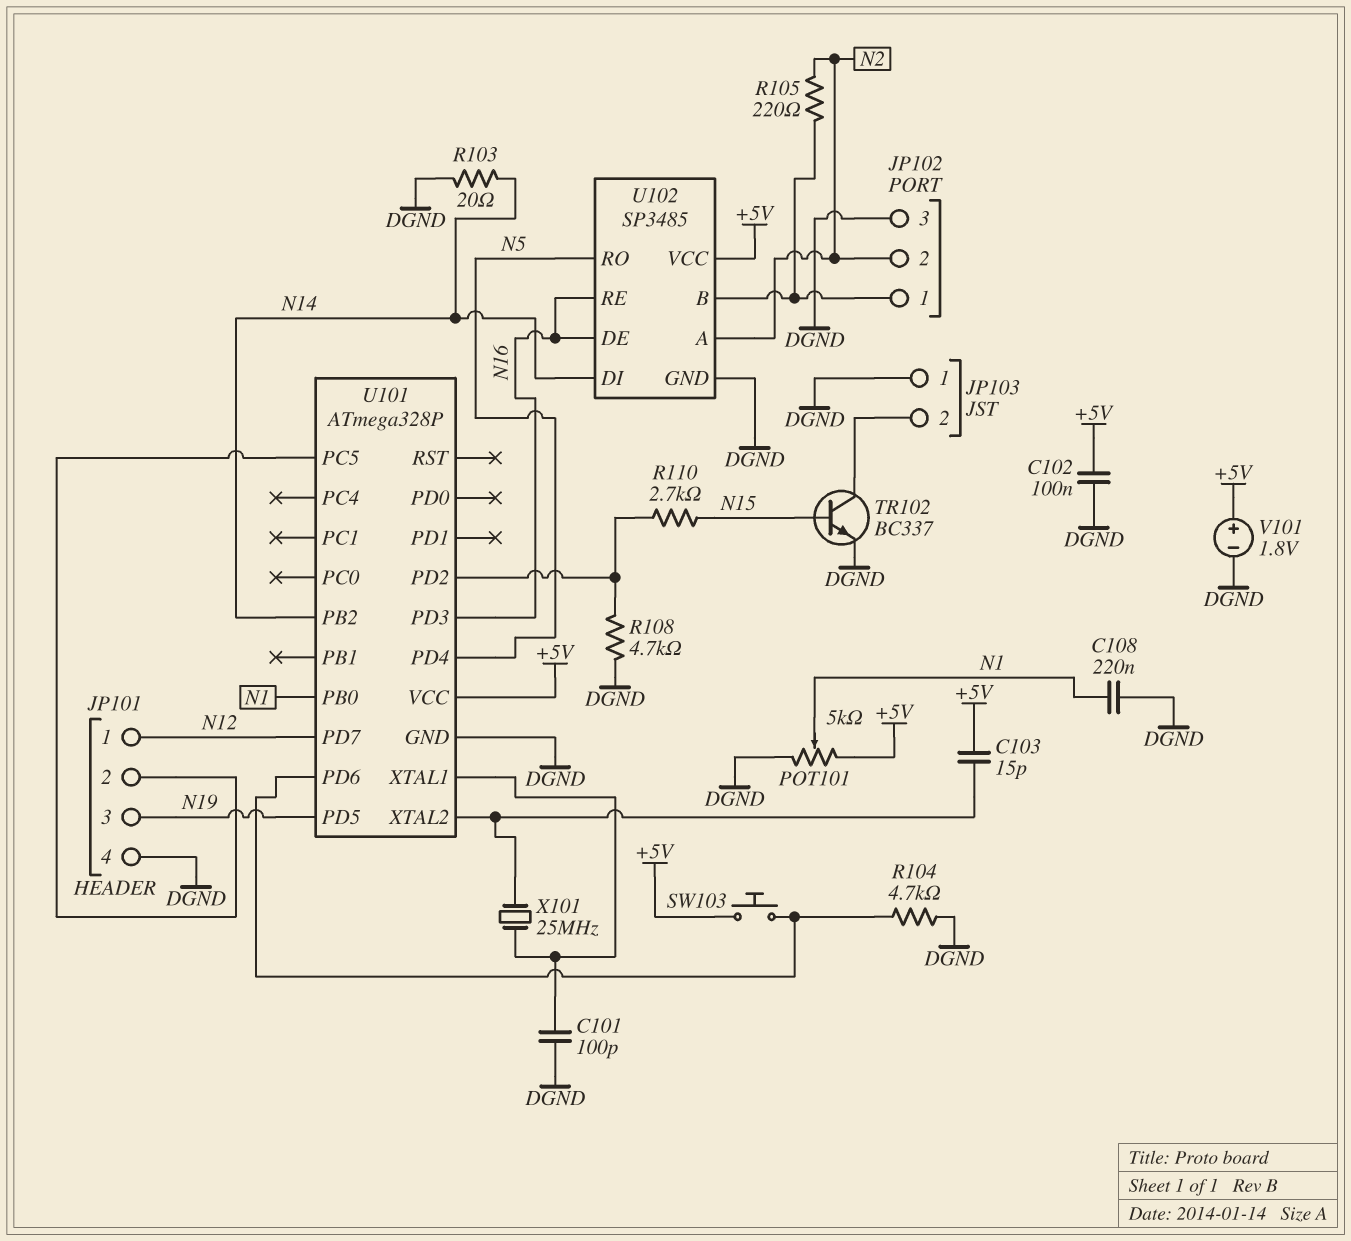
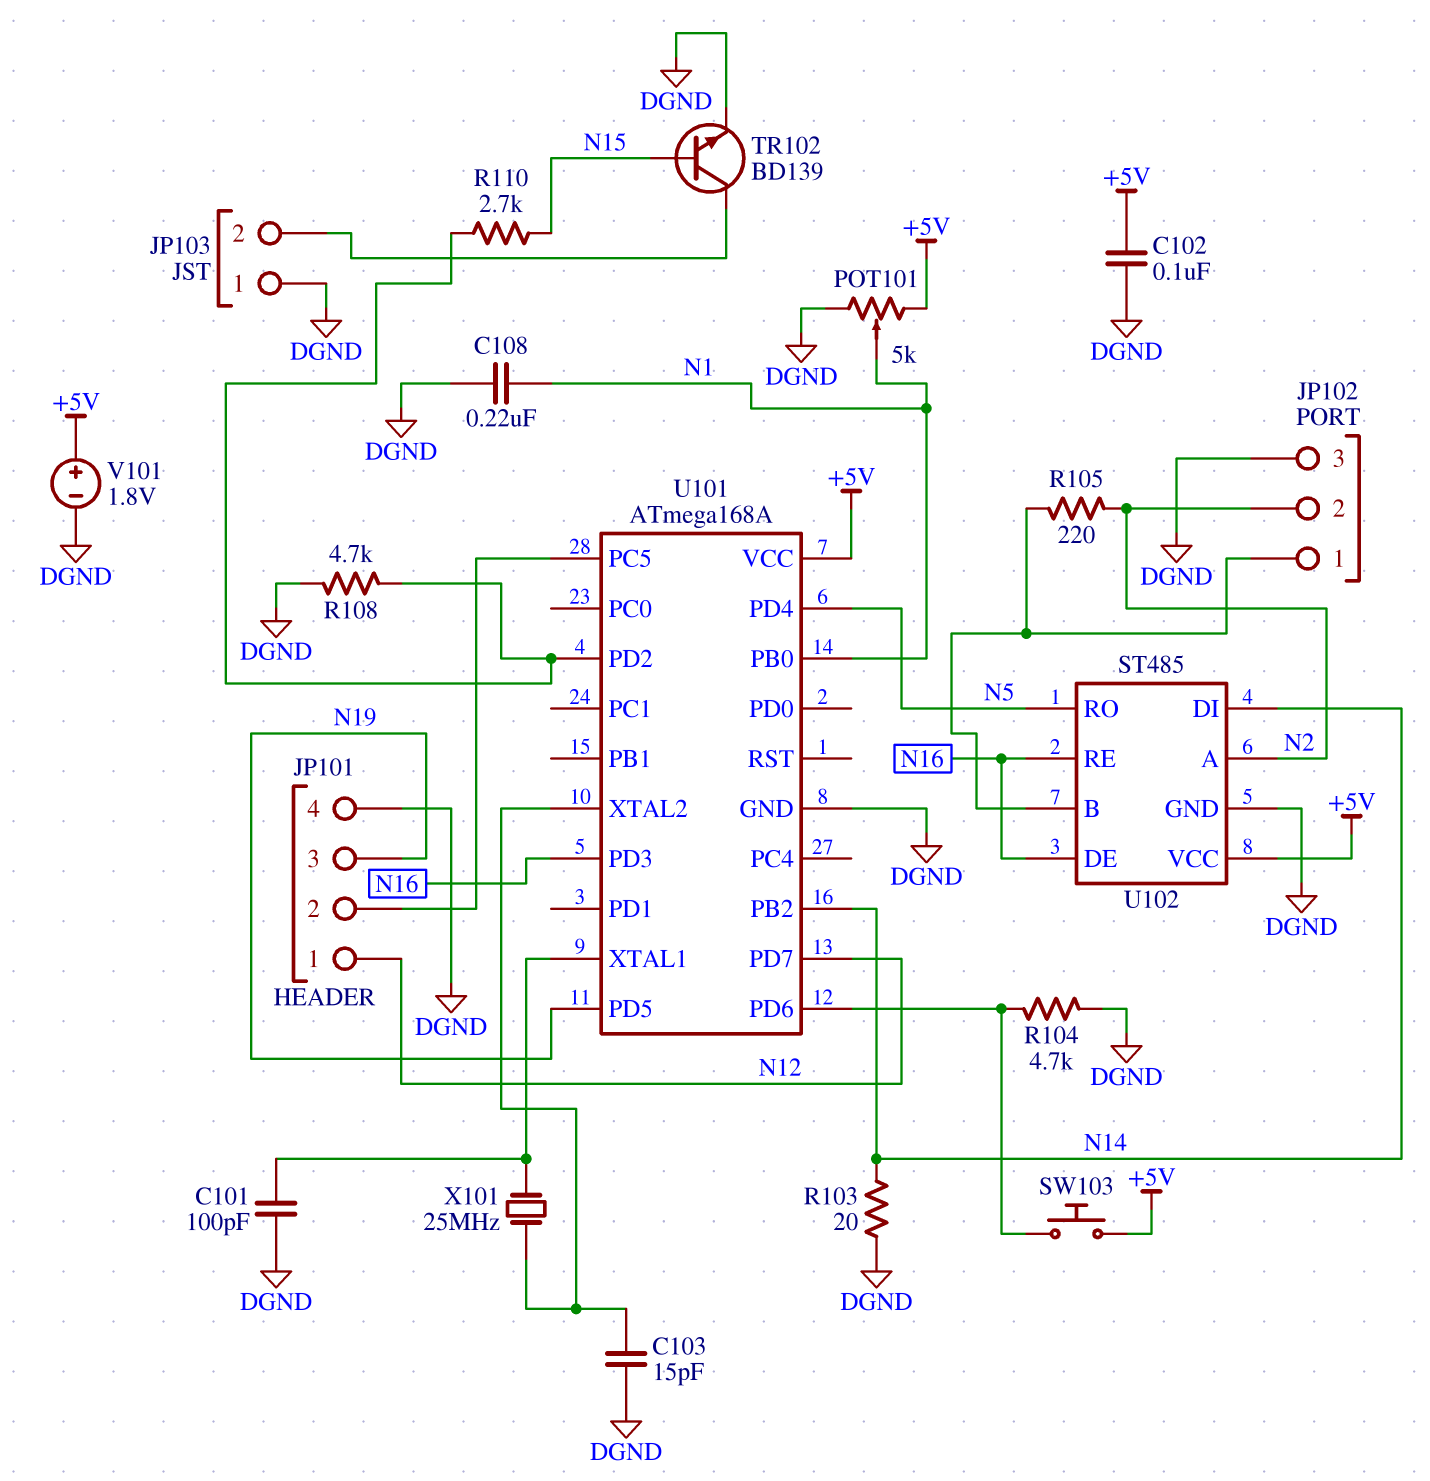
C103: 15pF (+5V, U101/XTAL2) -> 15pF (DGND, U101/XTAL2)
TR102: NPN BC337 (B N15, C JP103/2, E DGND) -> NPN BD139 (B N15, C JP103/2, E DGND)
U101: ATmega328P -> ATmega168A
U102: SP3485 -> ST485

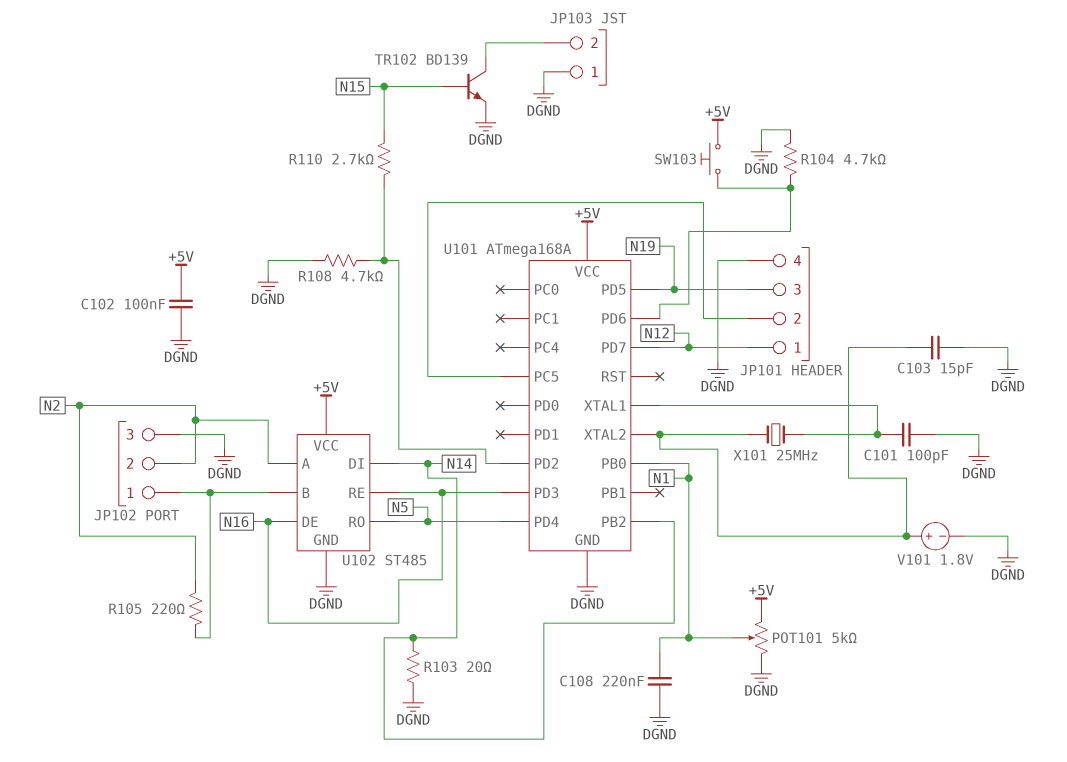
V101: 1.8V (plus +5V, minus DGND) -> 1.8V (plus U101/XTAL2, minus DGND)

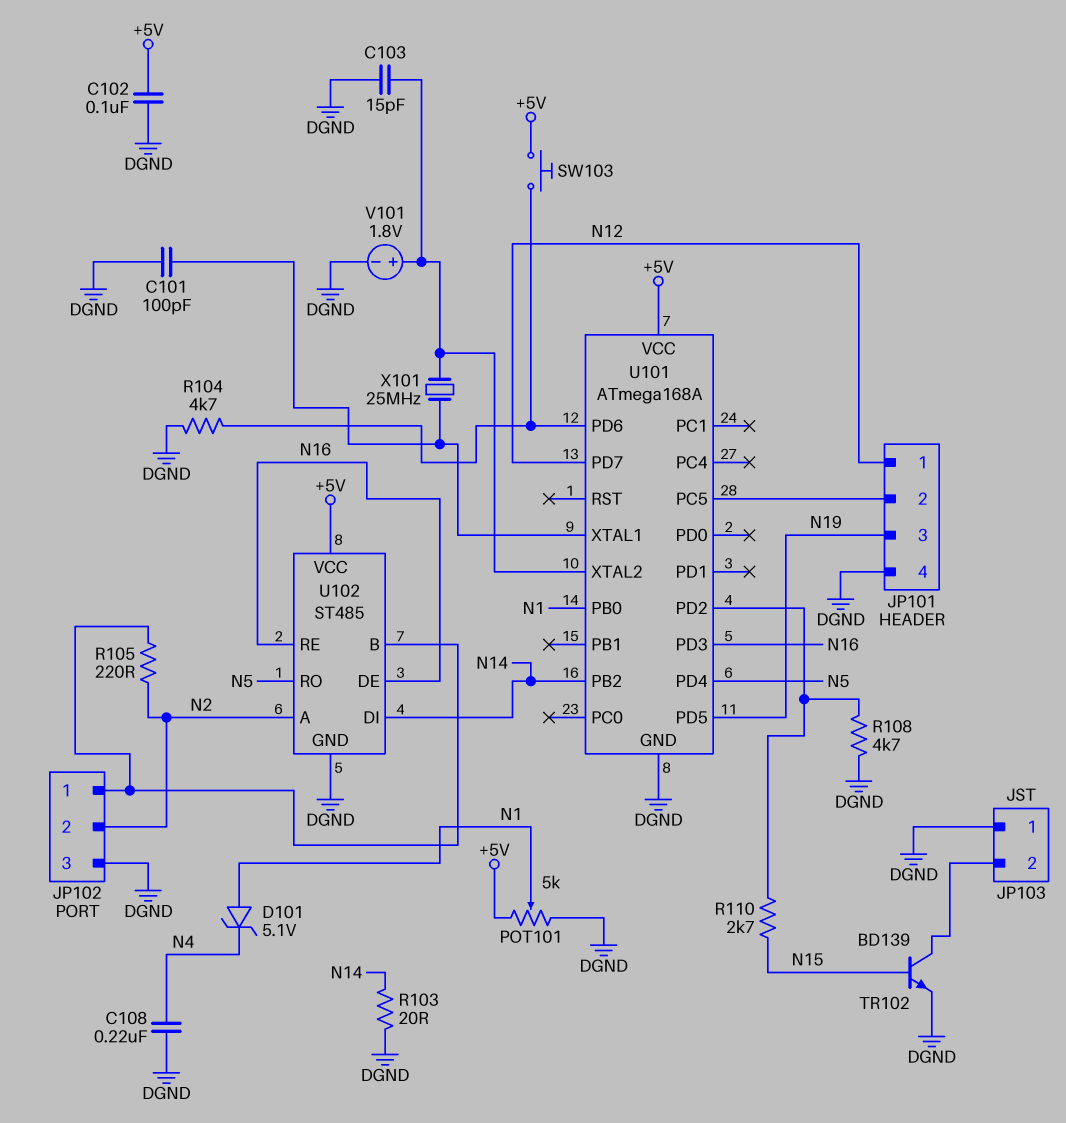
C108: 220nF (DGND, N1) -> 220nF (DGND, N4)
D101: none -> zener 5.1V (A N1, K N4)

